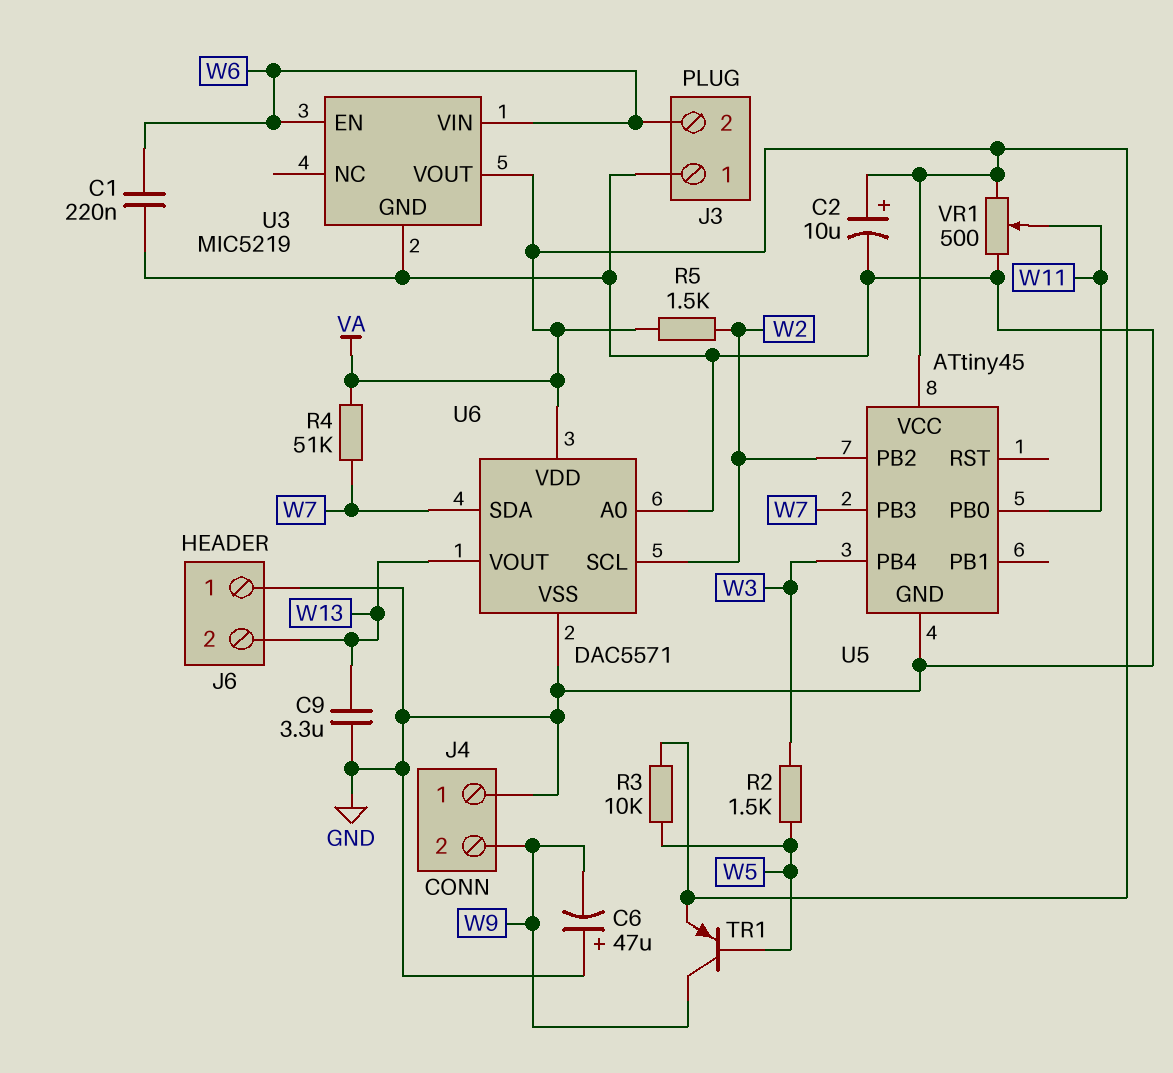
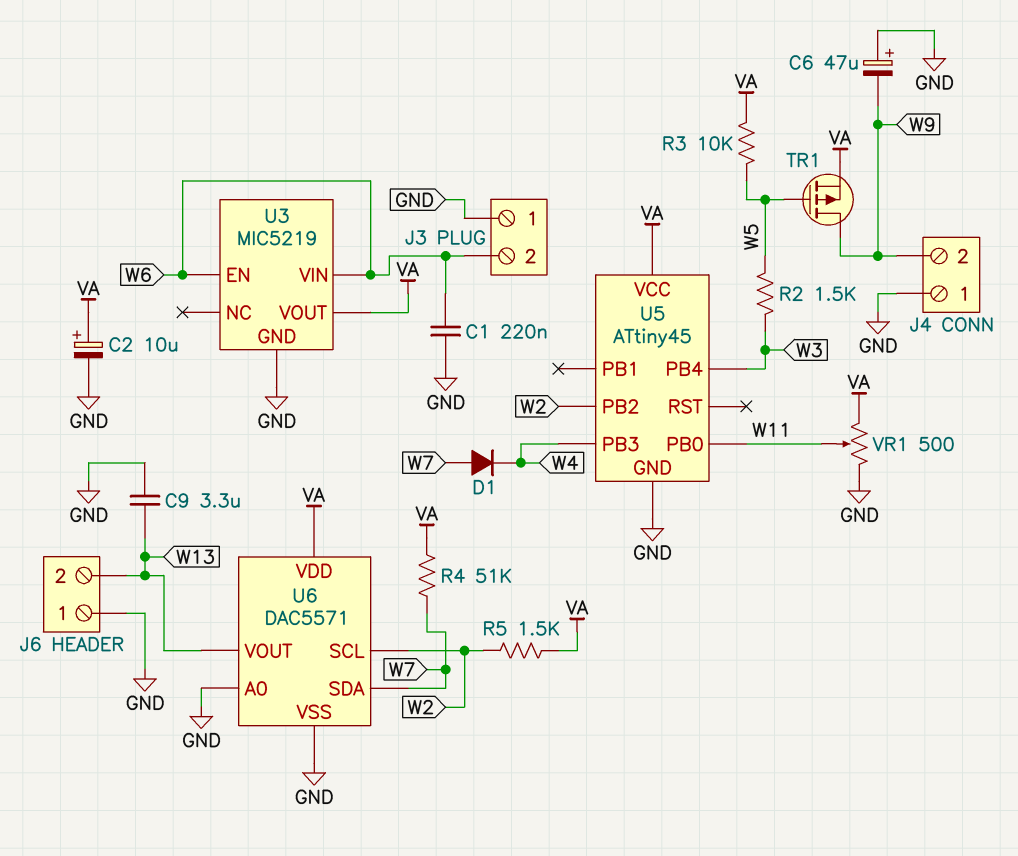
D1: none -> diode (A W7, K W4)
TR1: PNP (B W5, C W9, E VA) -> PMOS (G W5, D W9, S VA)
U5 pin PB3: W7 -> W4

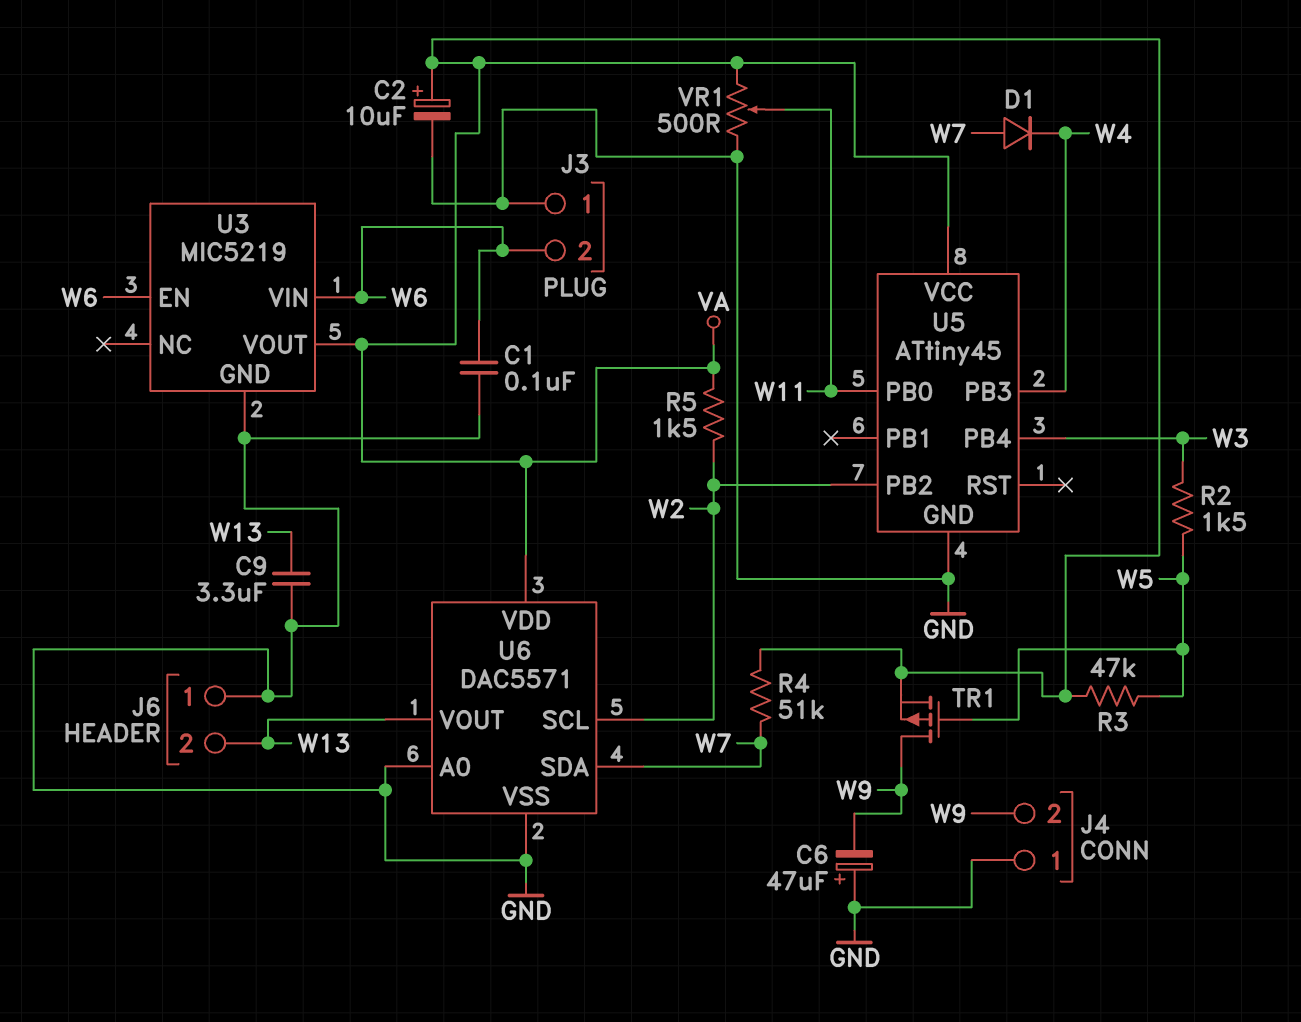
C1: 220nF (GND, W6) -> 100nF (GND, W6)
R3: 10k (VA, W5) -> 47k (VA, W5)

